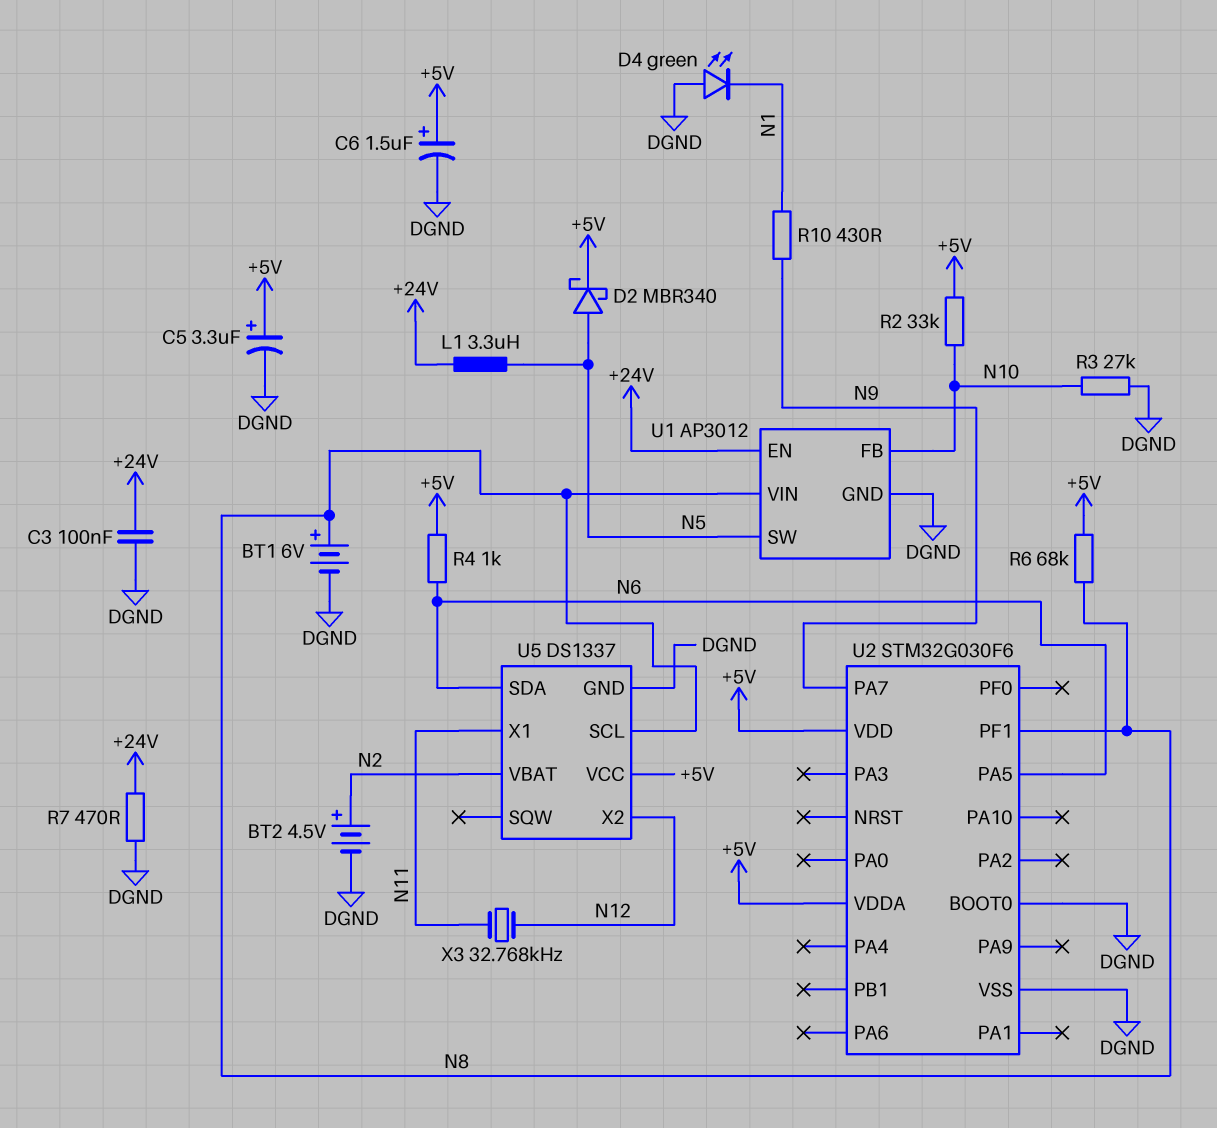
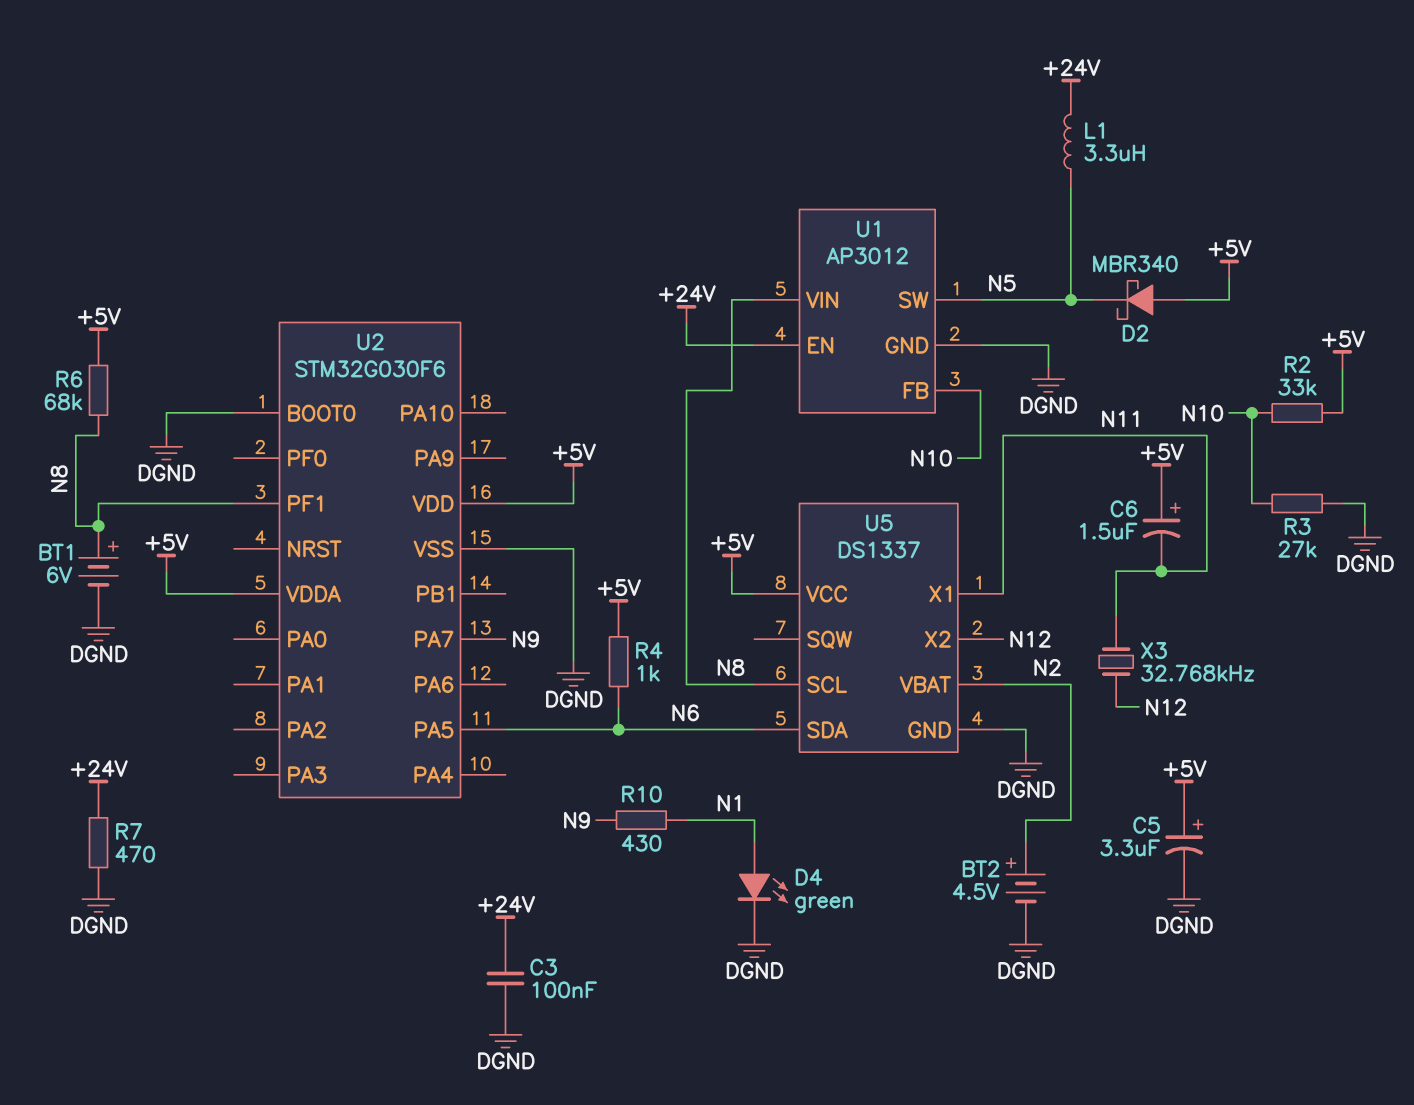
C6: 1.5uF (plus +5V, minus DGND) -> 1.5uF (plus +5V, minus N11)
D2: schottky MBR340 (A N5, K +5V) -> schottky MBR340 (A +5V, K N5)
D4: LED green (A DGND, K N1) -> LED green (A N1, K DGND)

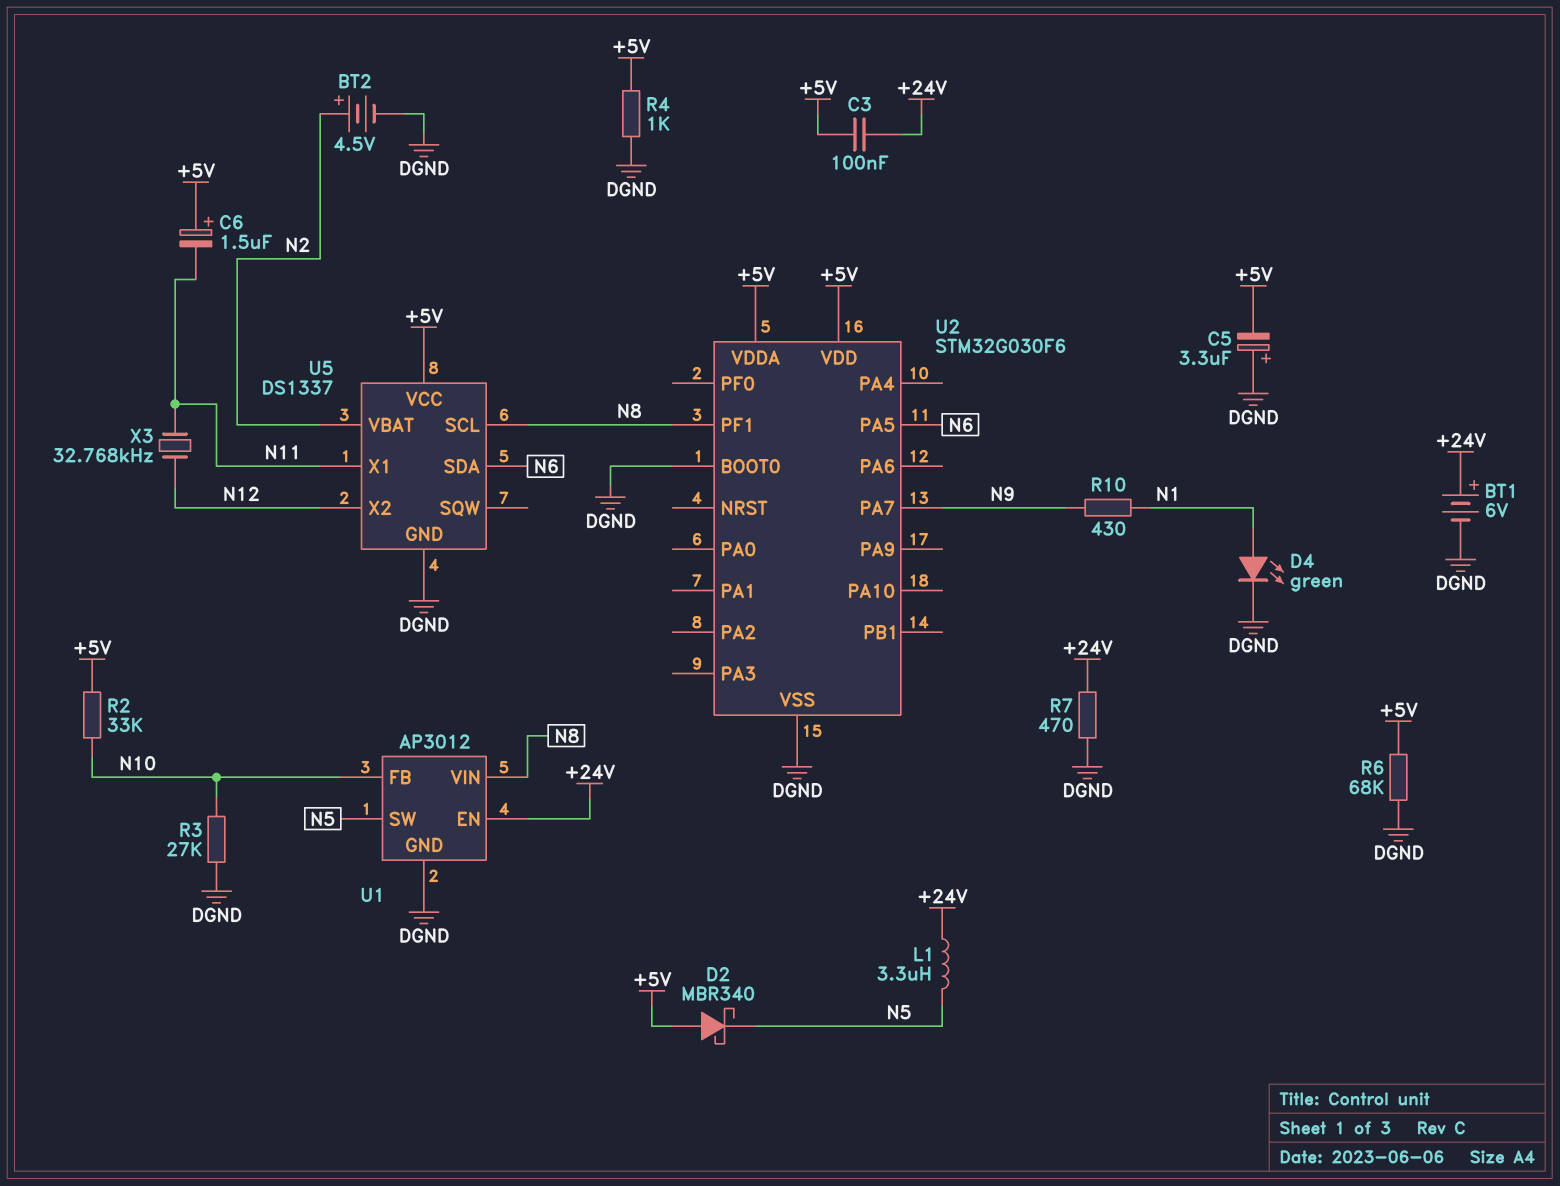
BT1: 6V (plus N8, minus DGND) -> 6V (plus +24V, minus DGND)
C3: 100nF (+24V, DGND) -> 100nF (+5V, +24V)
C5: 3.3uF (plus +5V, minus DGND) -> 3.3uF (plus DGND, minus +5V)
R4: 1k (+5V, N6) -> 1k (+5V, DGND)
R6: 68k (+5V, N8) -> 68k (+5V, DGND)

